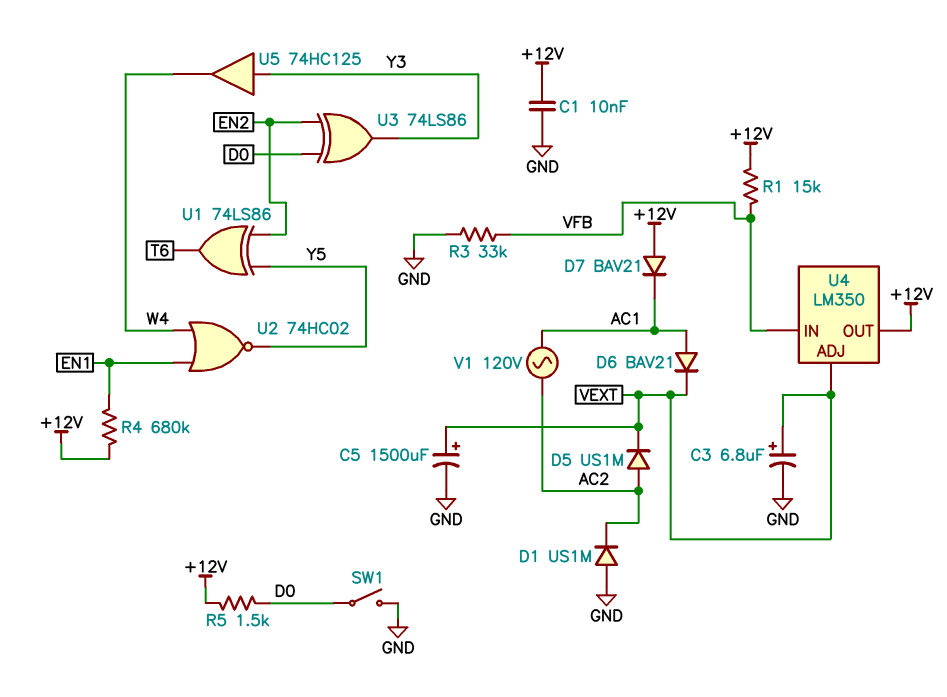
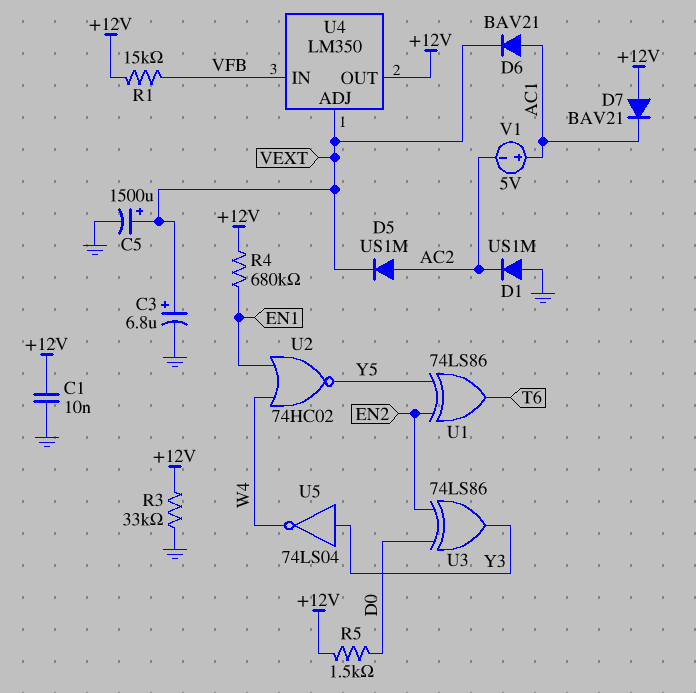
R3: 33k (GND, VFB) -> 33k (+12V, GND)
SW1: switch (D0, GND) -> none
U5: buffer 74HC125 (in Y3, out W4) -> NOT 74LS04 (in Y3, out W4)
V1: AC 120V (AC1, AC2) -> 5V (plus AC1, minus AC2)

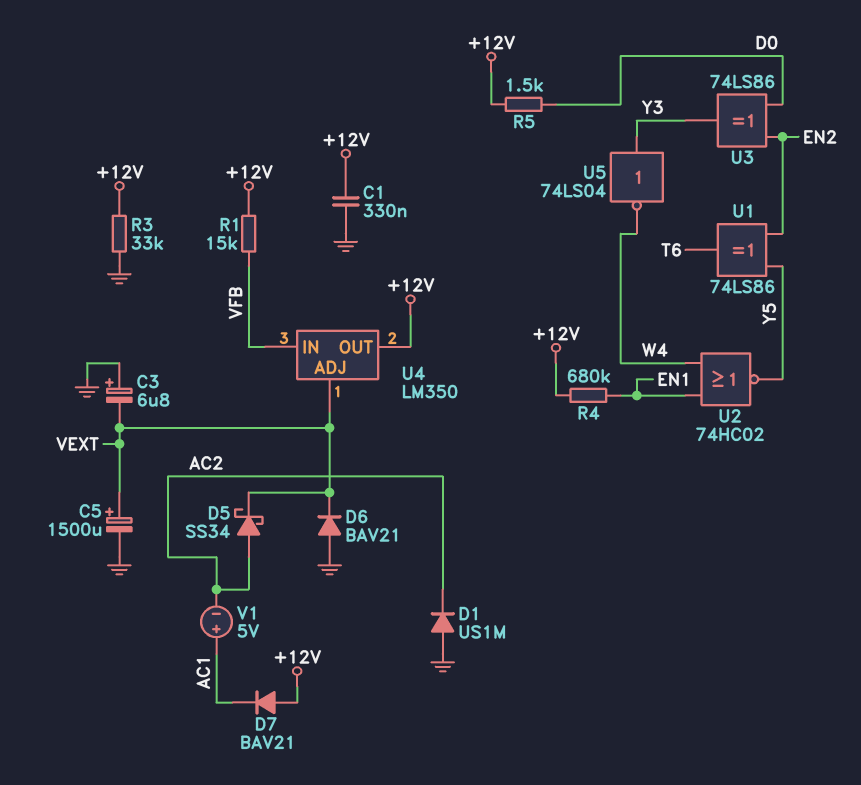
C1: 10nF (+12V, GND) -> 330nF (+12V, GND)
C3: 6.8uF (plus VEXT, minus GND) -> 6.8uF (plus GND, minus VEXT)
D5: diode US1M (A AC2, K VEXT) -> schottky SS34 (A AC2, K VEXT)
D6: diode BAV21 (A AC1, K VEXT) -> diode BAV21 (A GND, K VEXT)

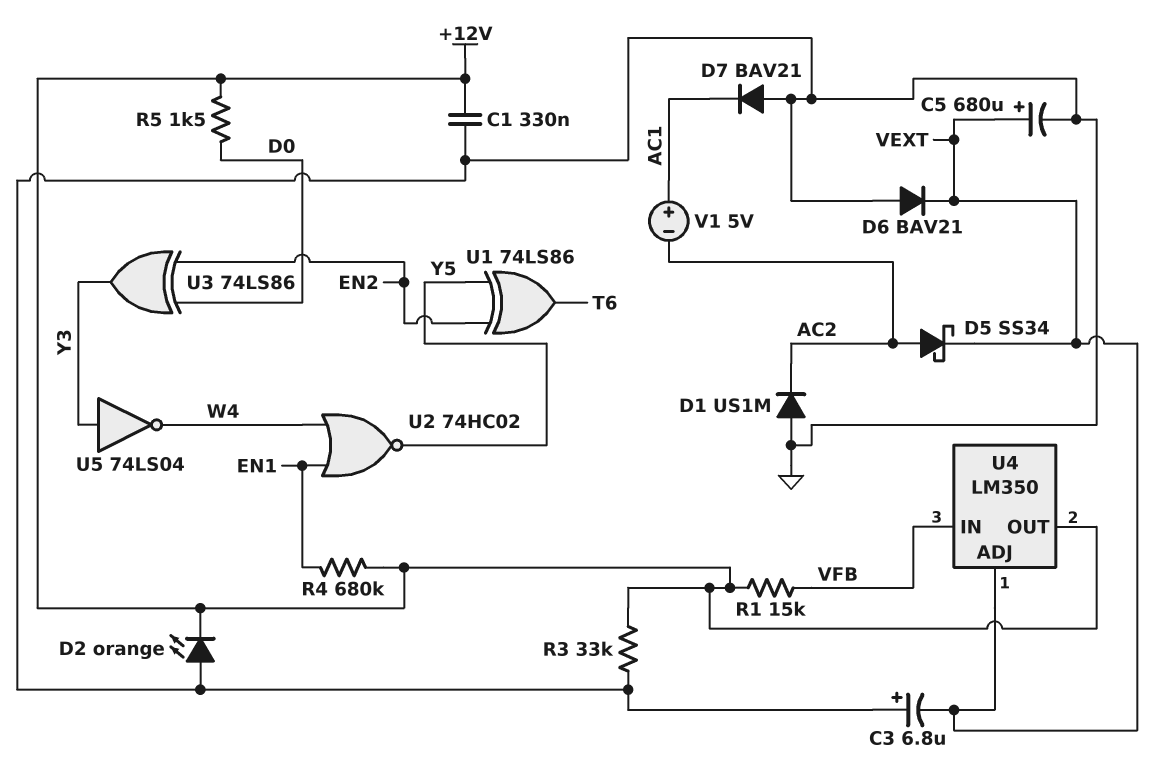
C5: 1500uF (plus VEXT, minus GND) -> 680uF (plus VEXT, minus GND)
D2: none -> LED orange (A GND, K +12V)
D7: diode BAV21 (A +12V, K AC1) -> diode BAV21 (A GND, K AC1)

